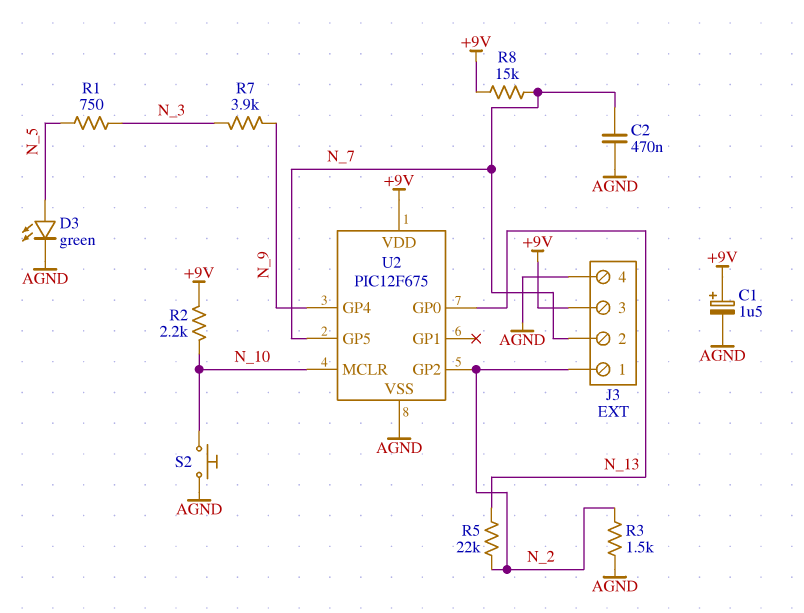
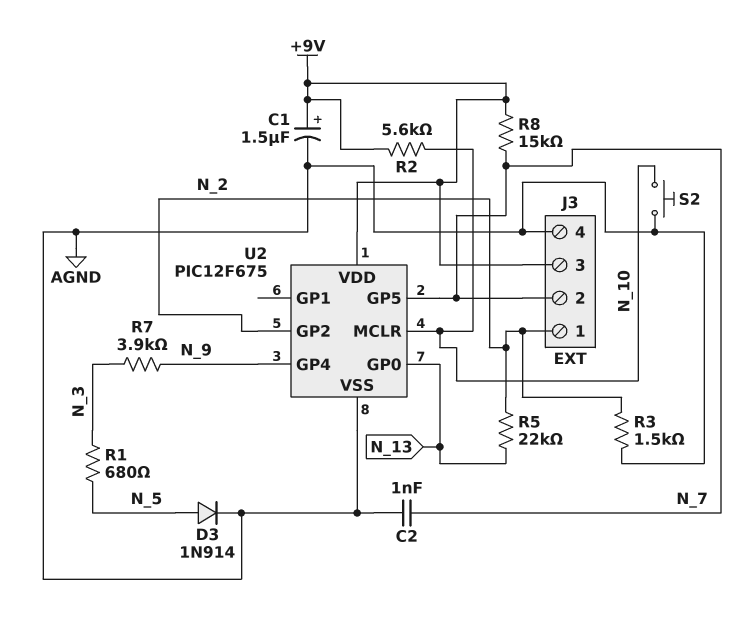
C2: 470nF (AGND, N_7) -> 1nF (AGND, N_7)
D3: LED green (A N_5, K AGND) -> diode 1N914 (A N_5, K AGND)
R1: 750 (N_3, N_5) -> 680 (N_3, N_5)
R2: 2.2k (+9V, N_10) -> 5.6k (+9V, N_10)

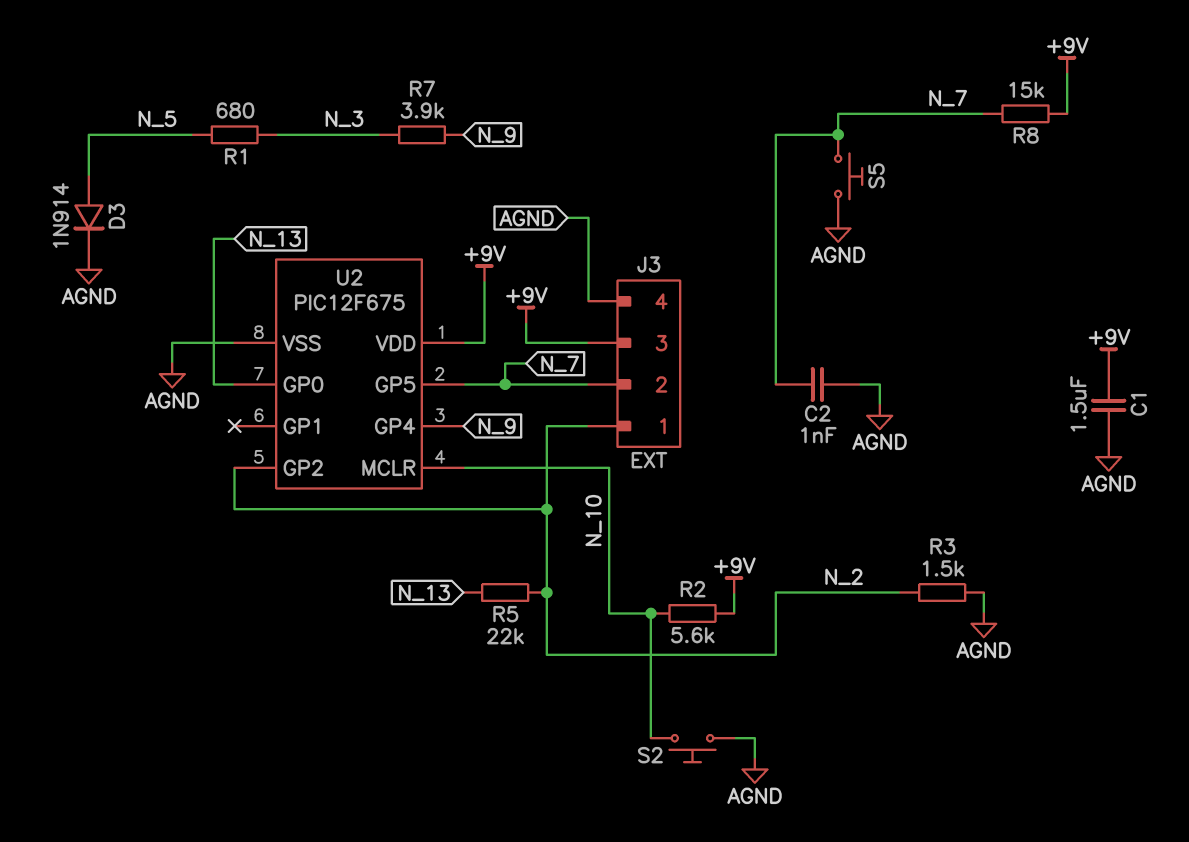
C1: 1.5uF (plus +9V, minus AGND) -> 1.5uF (+9V, AGND)
S5: none -> button (AGND, N_7)

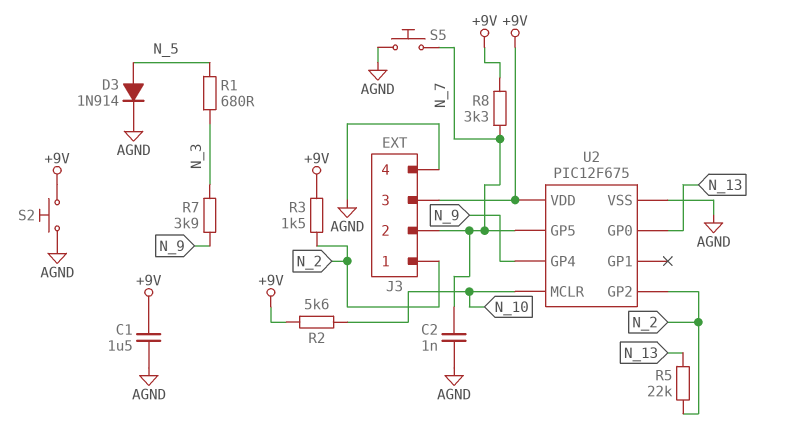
R3: 1.5k (AGND, N_2) -> 1.5k (+9V, N_2)
R8: 15k (+9V, N_7) -> 3.3k (+9V, N_7)
S2: button (AGND, N_10) -> button (+9V, AGND)

